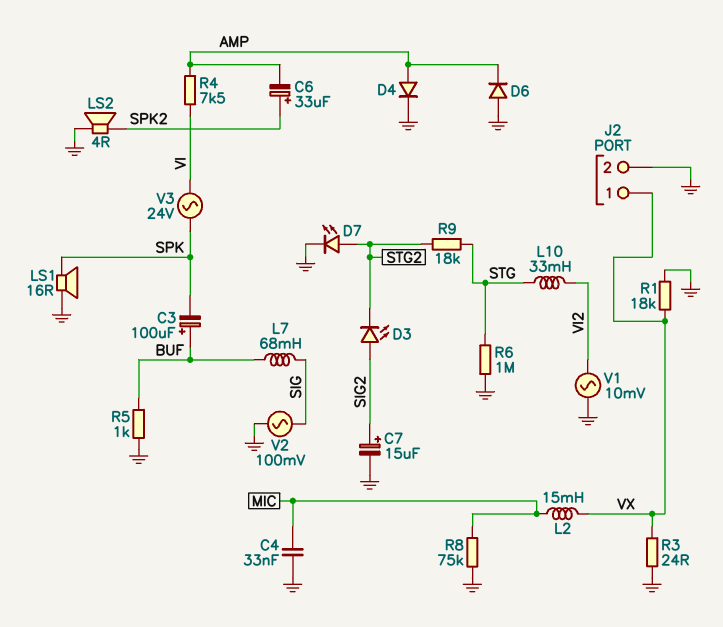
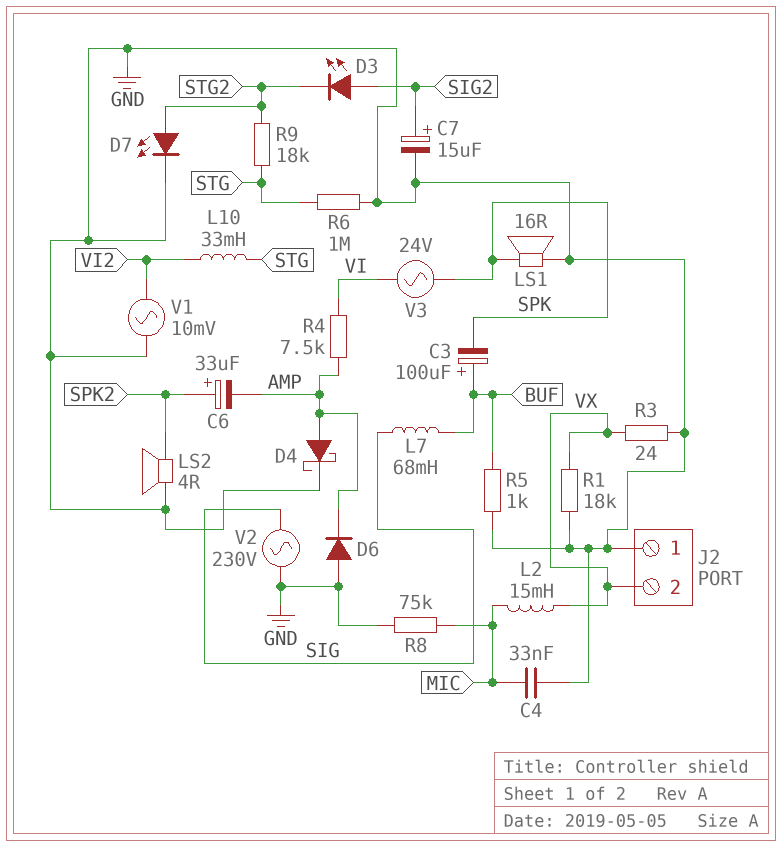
D4: diode (A AMP, K GND) -> schottky (A AMP, K GND)
J2 pin 1: VX -> GND
J2 pin 2: GND -> VX
V2: AC 100mV (GND, SIG) -> AC 230V (GND, SIG)

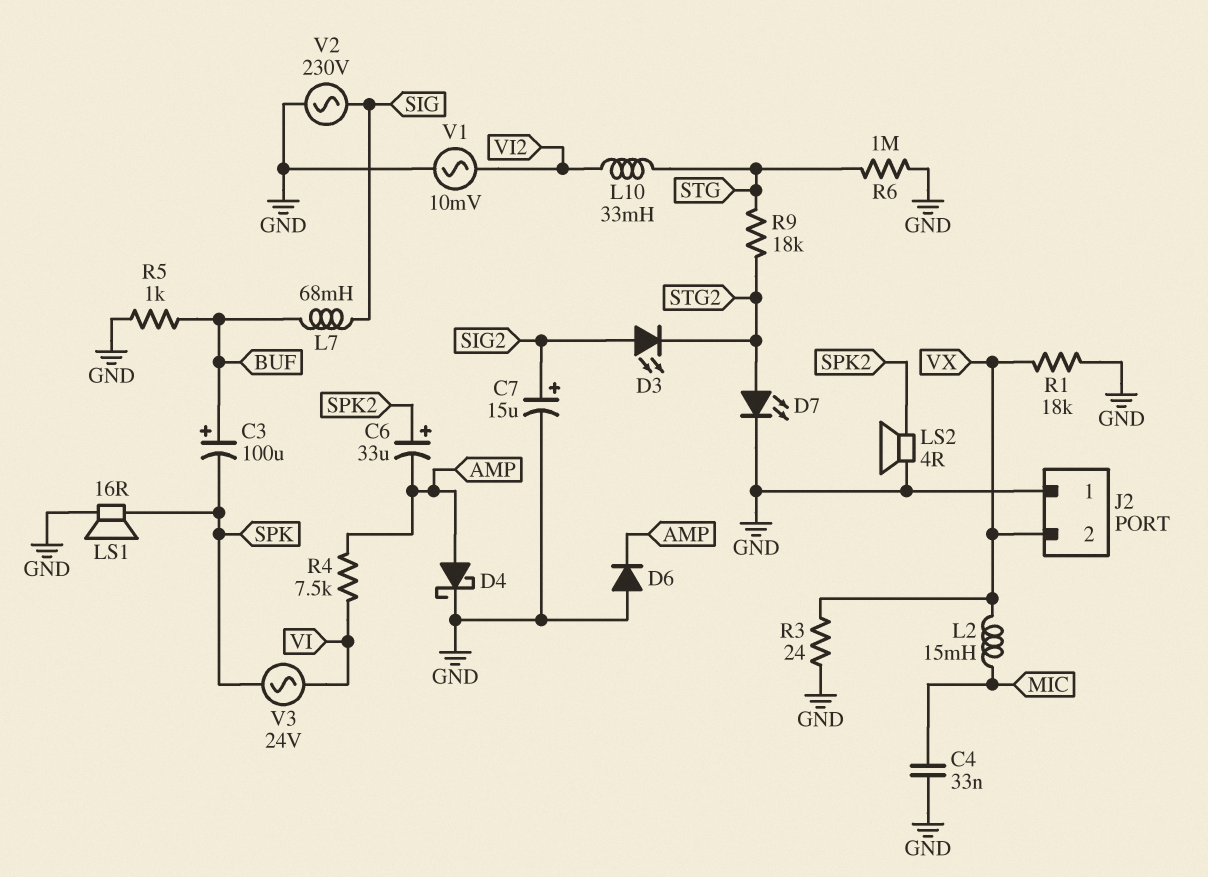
R8: 75k (GND, MIC) -> none

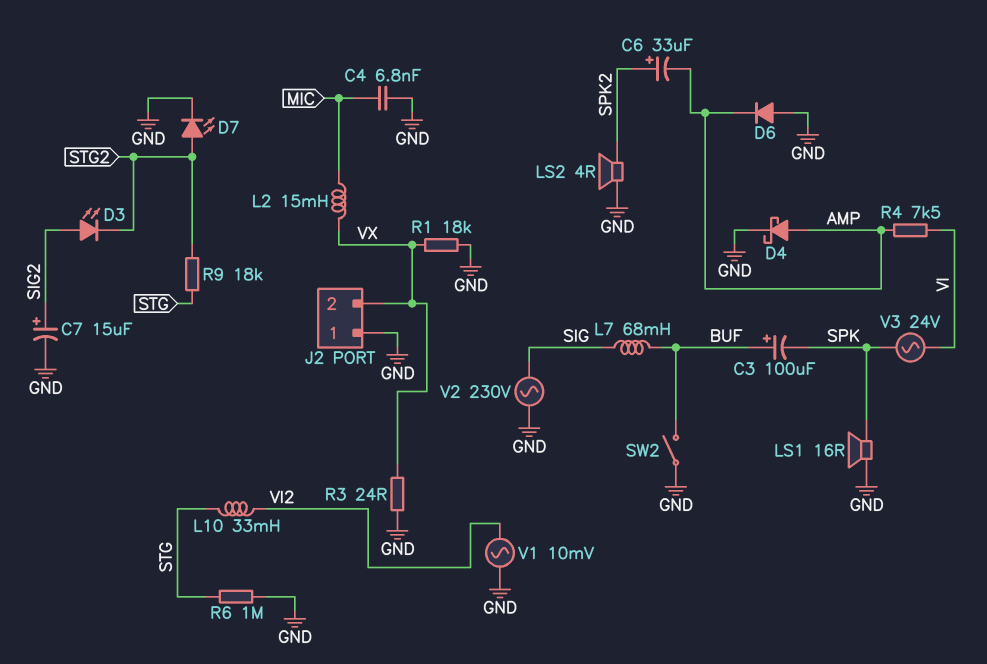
C4: 33nF (GND, MIC) -> 6.8nF (GND, MIC)
R5: 1k (BUF, GND) -> none
SW2: none -> switch (BUF, GND)

